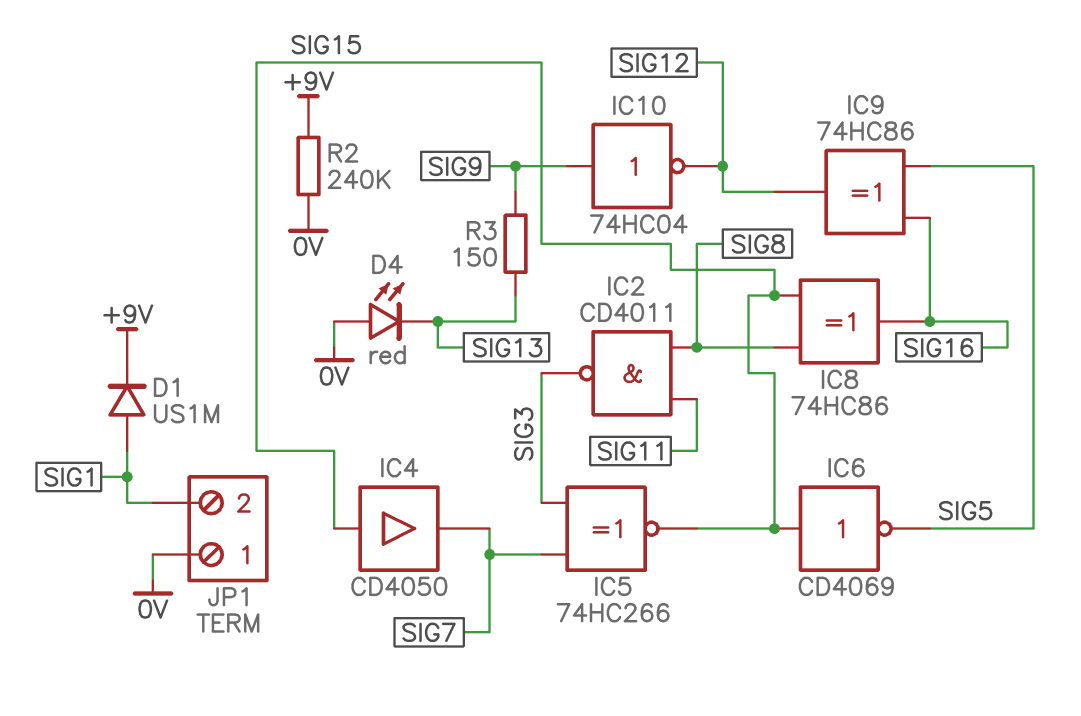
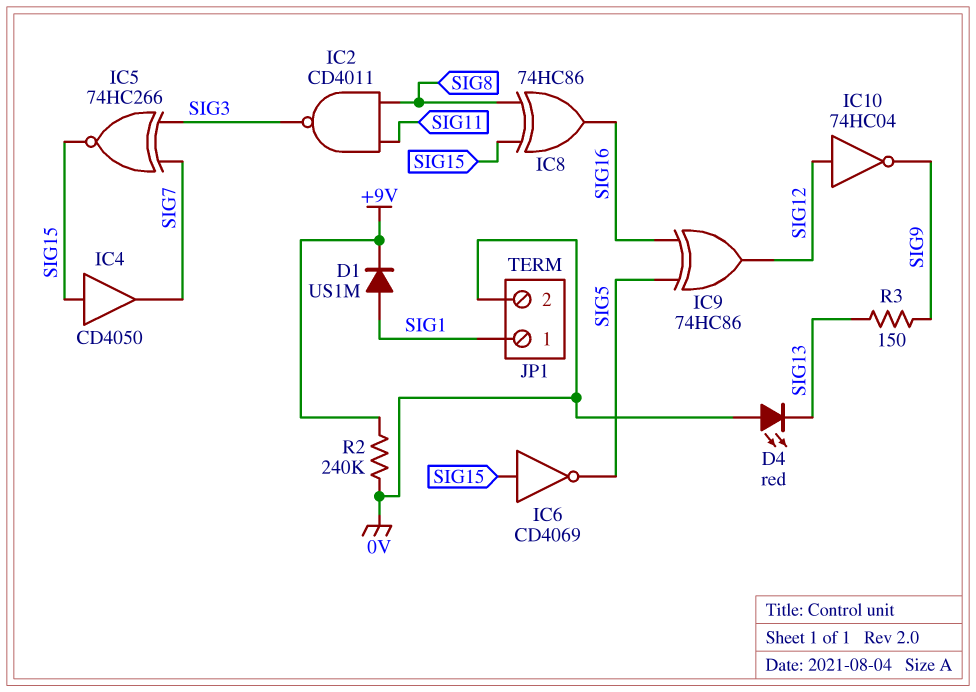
IC10: NOT 74HC04 (in SIG9, out SIG12) -> NOT 74HC04 (in SIG12, out SIG9)
JP1 pin 1: 0V -> SIG1
JP1 pin 2: SIG1 -> 0V

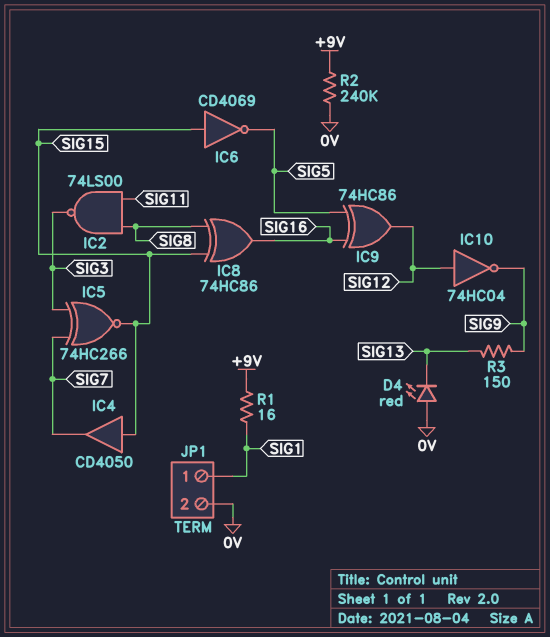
D1: diode US1M (A SIG1, K +9V) -> none
IC2: NAND CD4011 (in SIG8, in SIG11, out SIG3) -> NAND 74LS00 (in SIG8, in SIG11, out SIG3)
R1: none -> 16 (+9V, SIG1)

